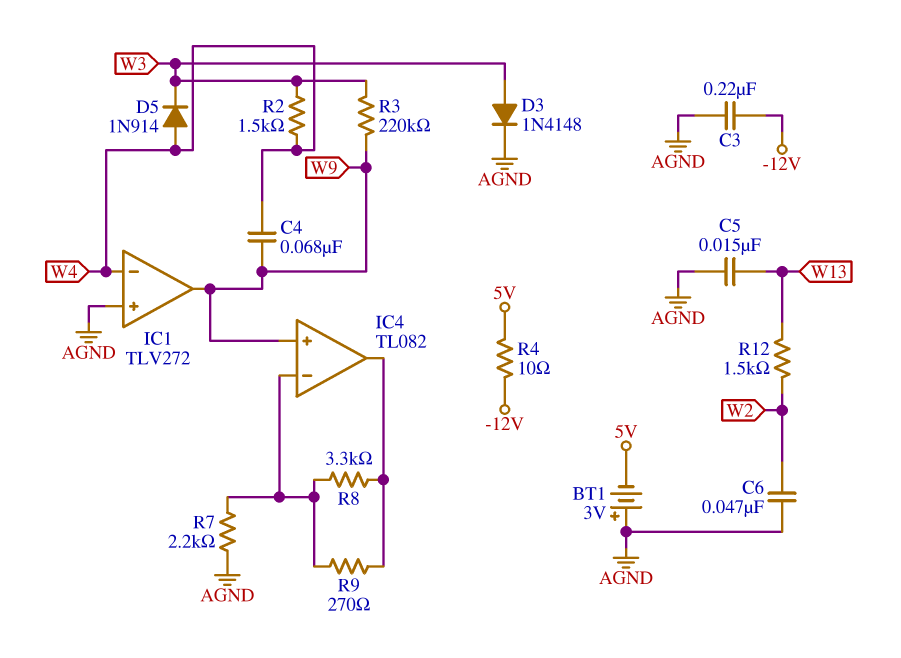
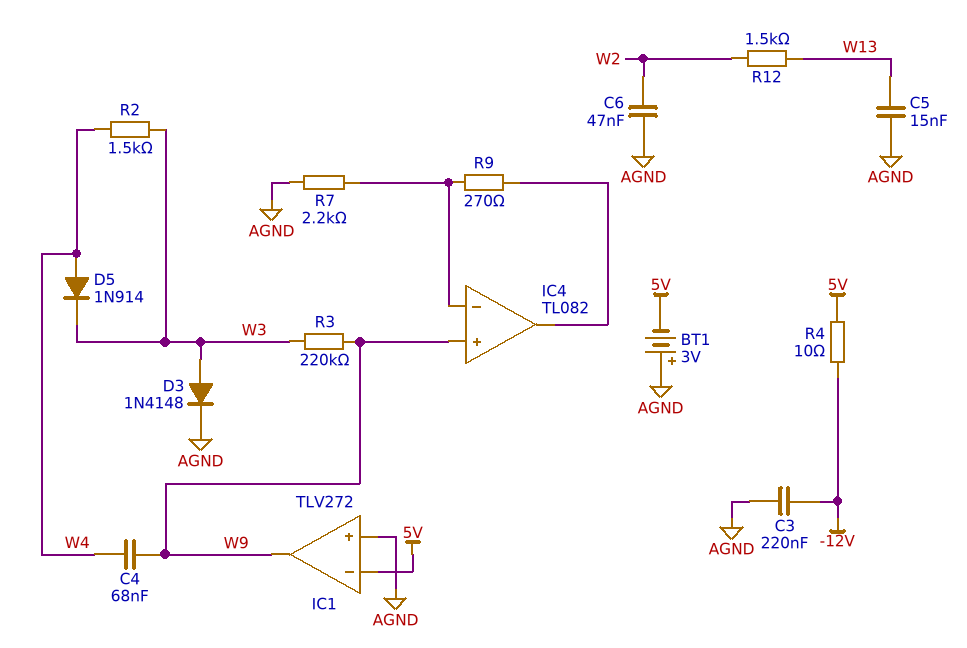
IC1 pin in-: W4 -> 5V
R8: 3.3k (IC4/in-, IC4/out) -> none

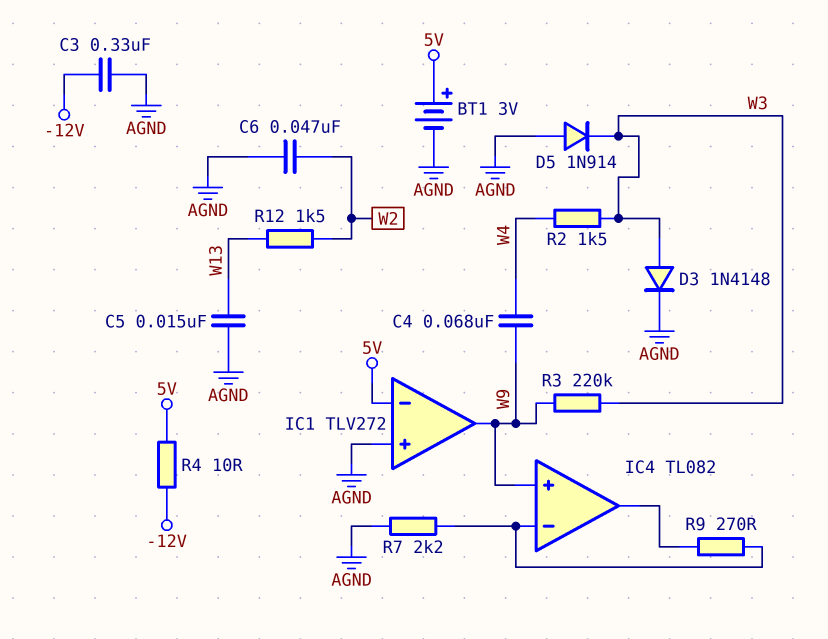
BT1: 3V (plus AGND, minus 5V) -> 3V (plus 5V, minus AGND)
C3: 220nF (-12V, AGND) -> 330nF (-12V, AGND)
D5: diode 1N914 (A W4, K W3) -> diode 1N914 (A AGND, K W3)

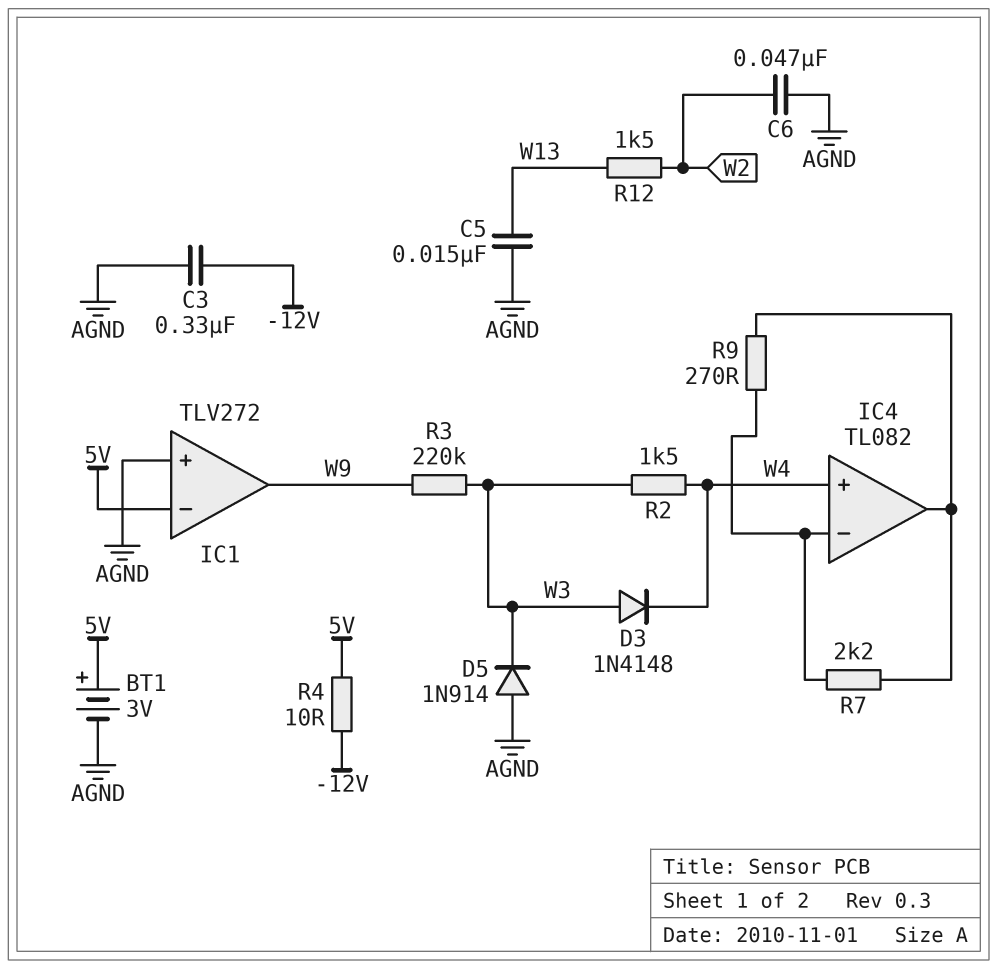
C4: 68nF (W4, W9) -> none
D3: diode 1N4148 (A W3, K AGND) -> diode 1N4148 (A W3, K W4)
IC4 pin in+: W9 -> W4
R7: 2.2k (AGND, IC4/in-) -> 2.2k (IC4/in-, IC4/out)

